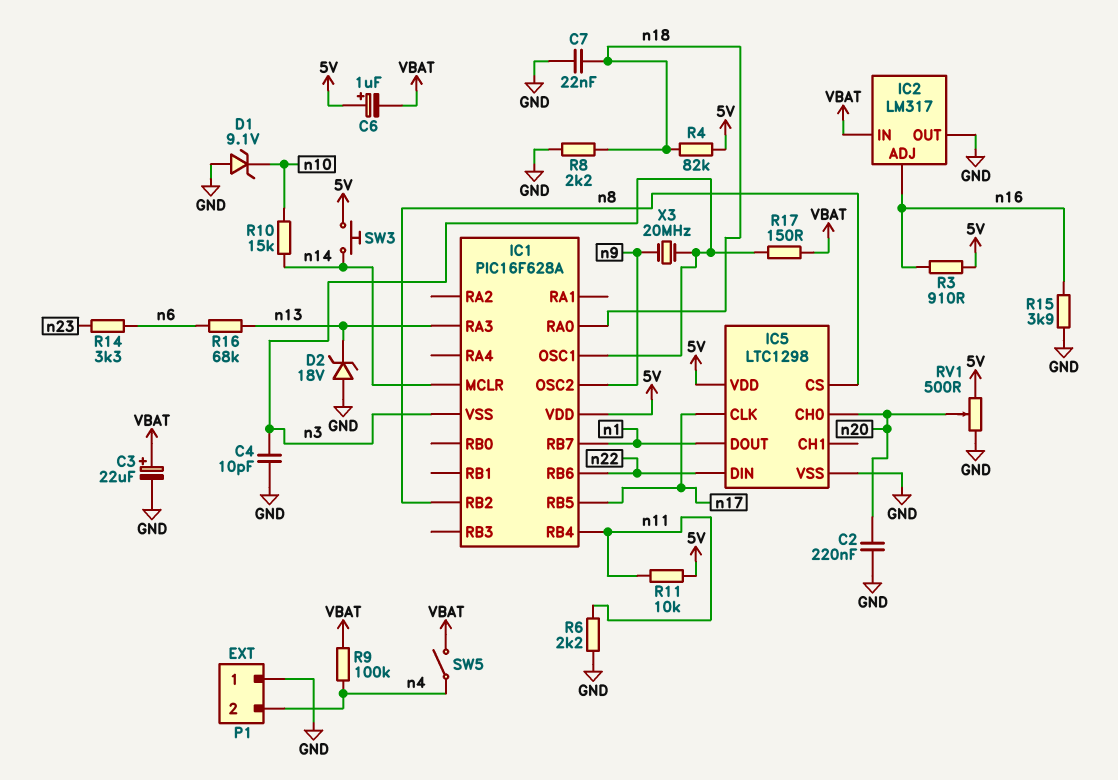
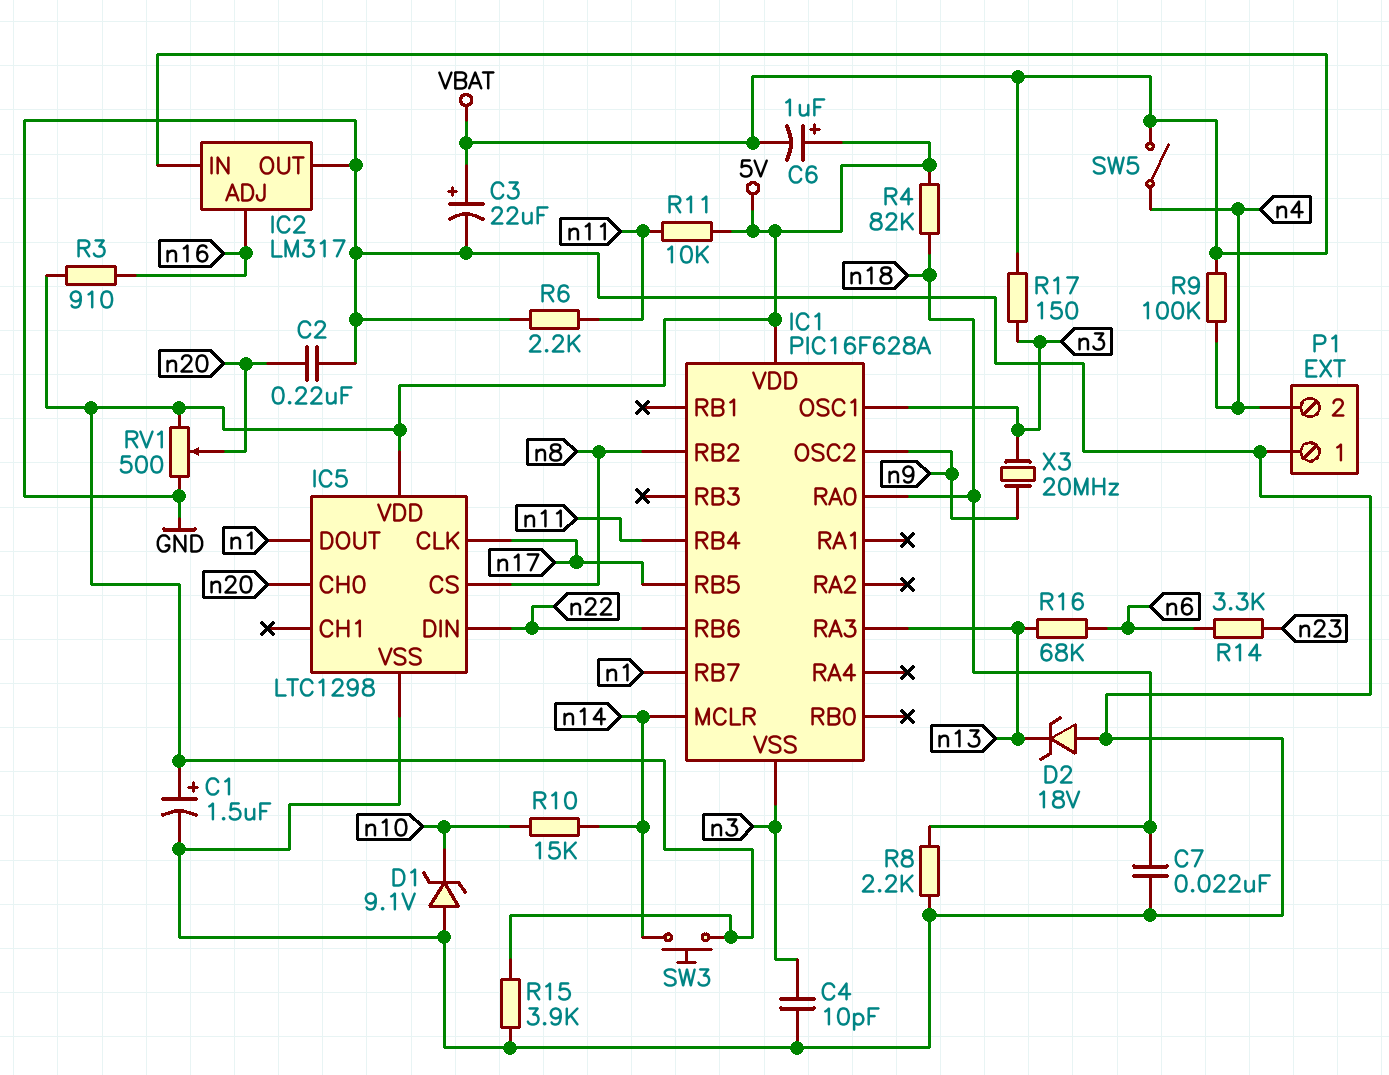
C1: none -> 1.5uF (plus 5V, minus GND)
R15: 3.9k (GND, n16) -> 3.9k (5V, GND)

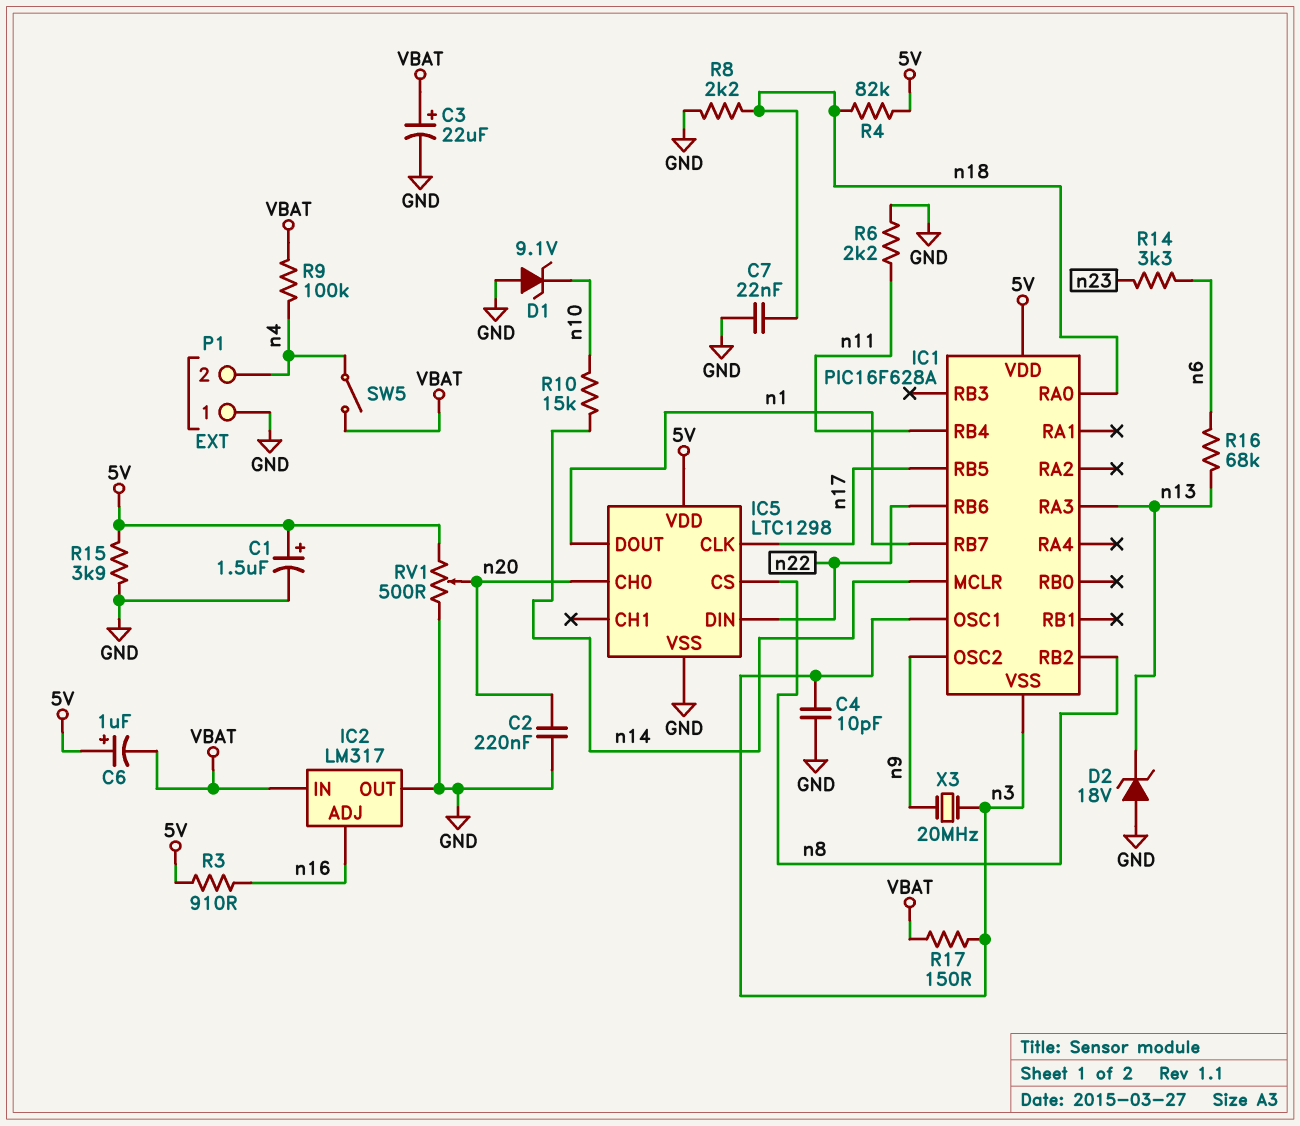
R11: 10k (5V, n11) -> none
SW3: button (5V, n14) -> none

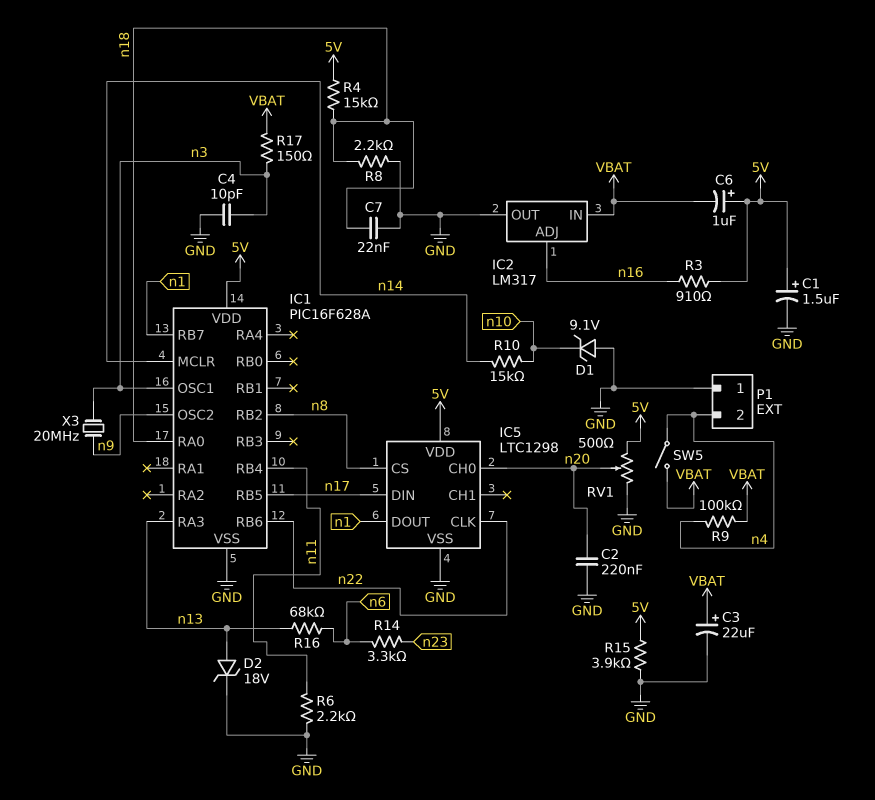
D2: zener 18V (A GND, K n13) -> zener 18V (A n13, K GND)
IC1 pin VSS: n3 -> GND
IC5 pin CLK: n17 -> n22
IC5 pin DIN: n22 -> n17
R4: 82k (5V, n18) -> 15k (5V, n18)

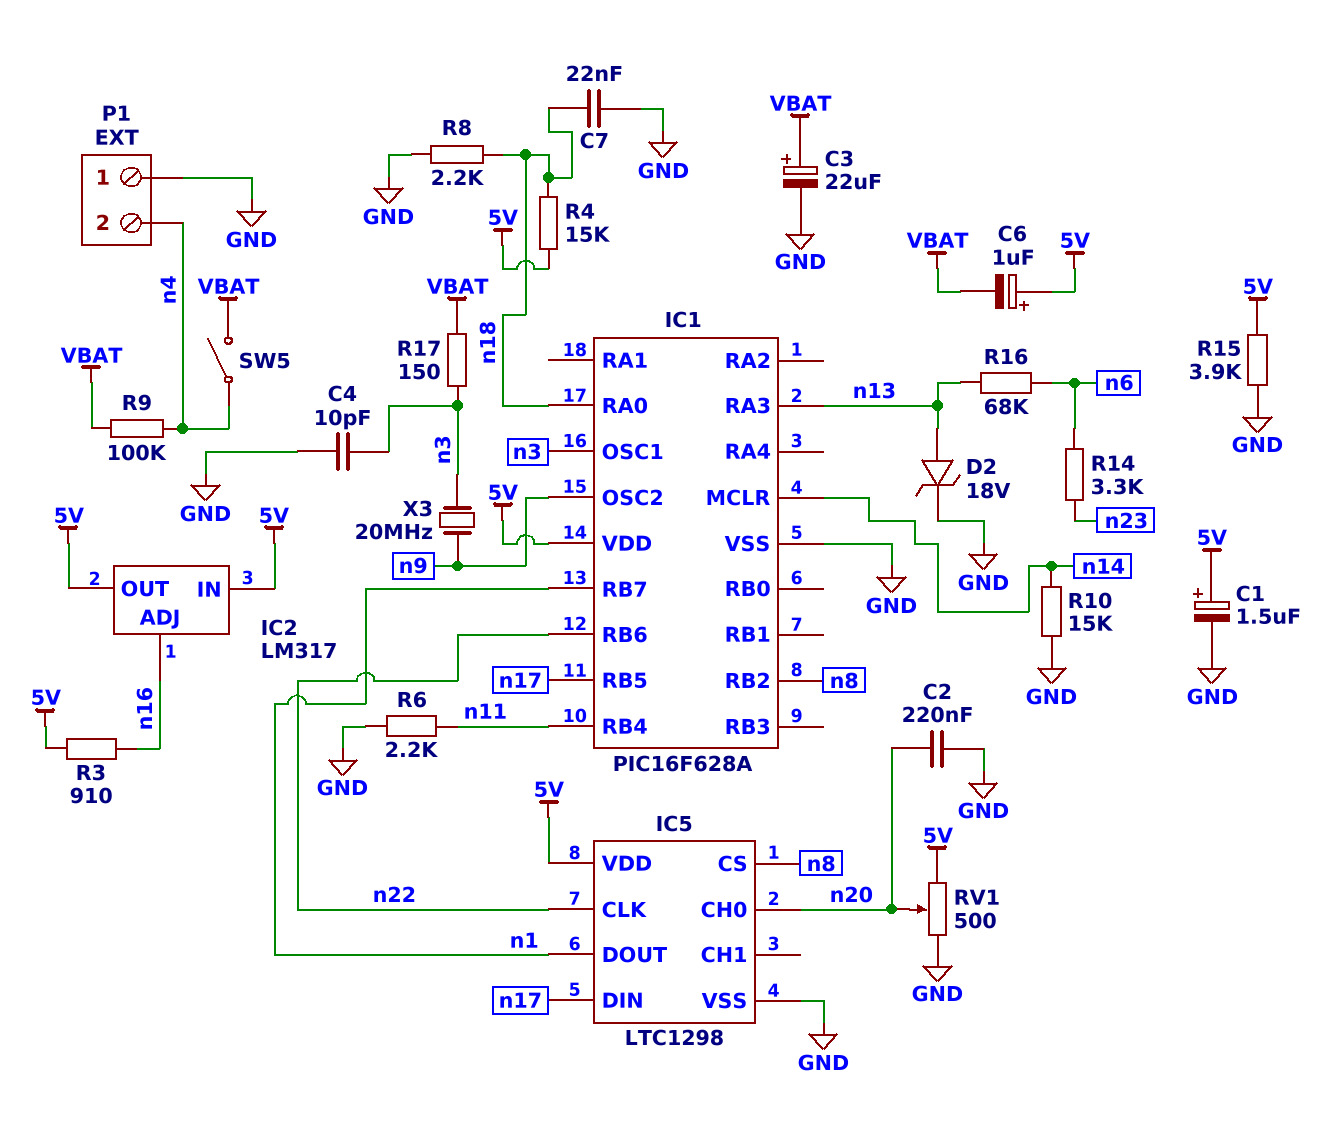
D1: zener 9.1V (A GND, K n10) -> none
IC2 pin IN: VBAT -> 5V
IC2 pin OUT: GND -> 5V
R10: 15k (n10, n14) -> 15k (GND, n14)

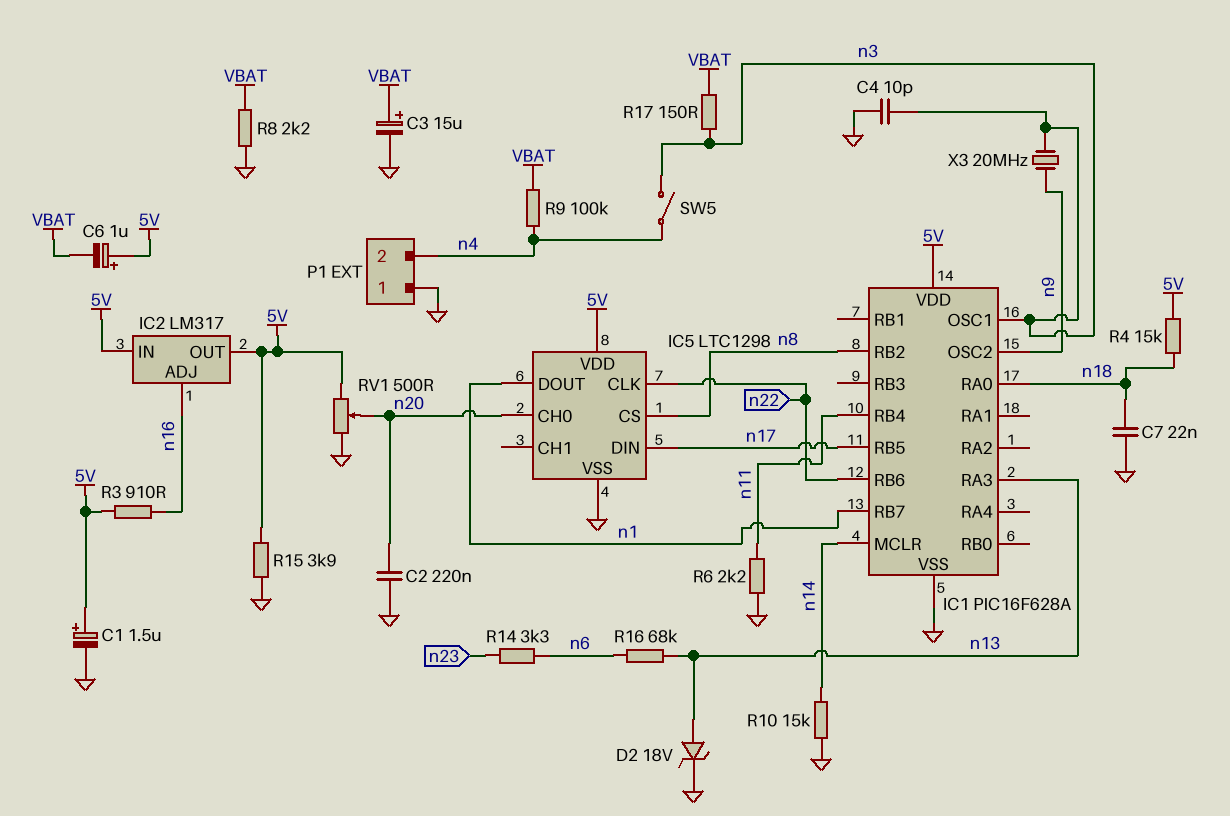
C3: 22uF (plus VBAT, minus GND) -> 15uF (plus VBAT, minus GND)
R8: 2.2k (GND, n18) -> 2.2k (GND, VBAT)
SW5: switch (VBAT, n4) -> switch (n3, n4)

